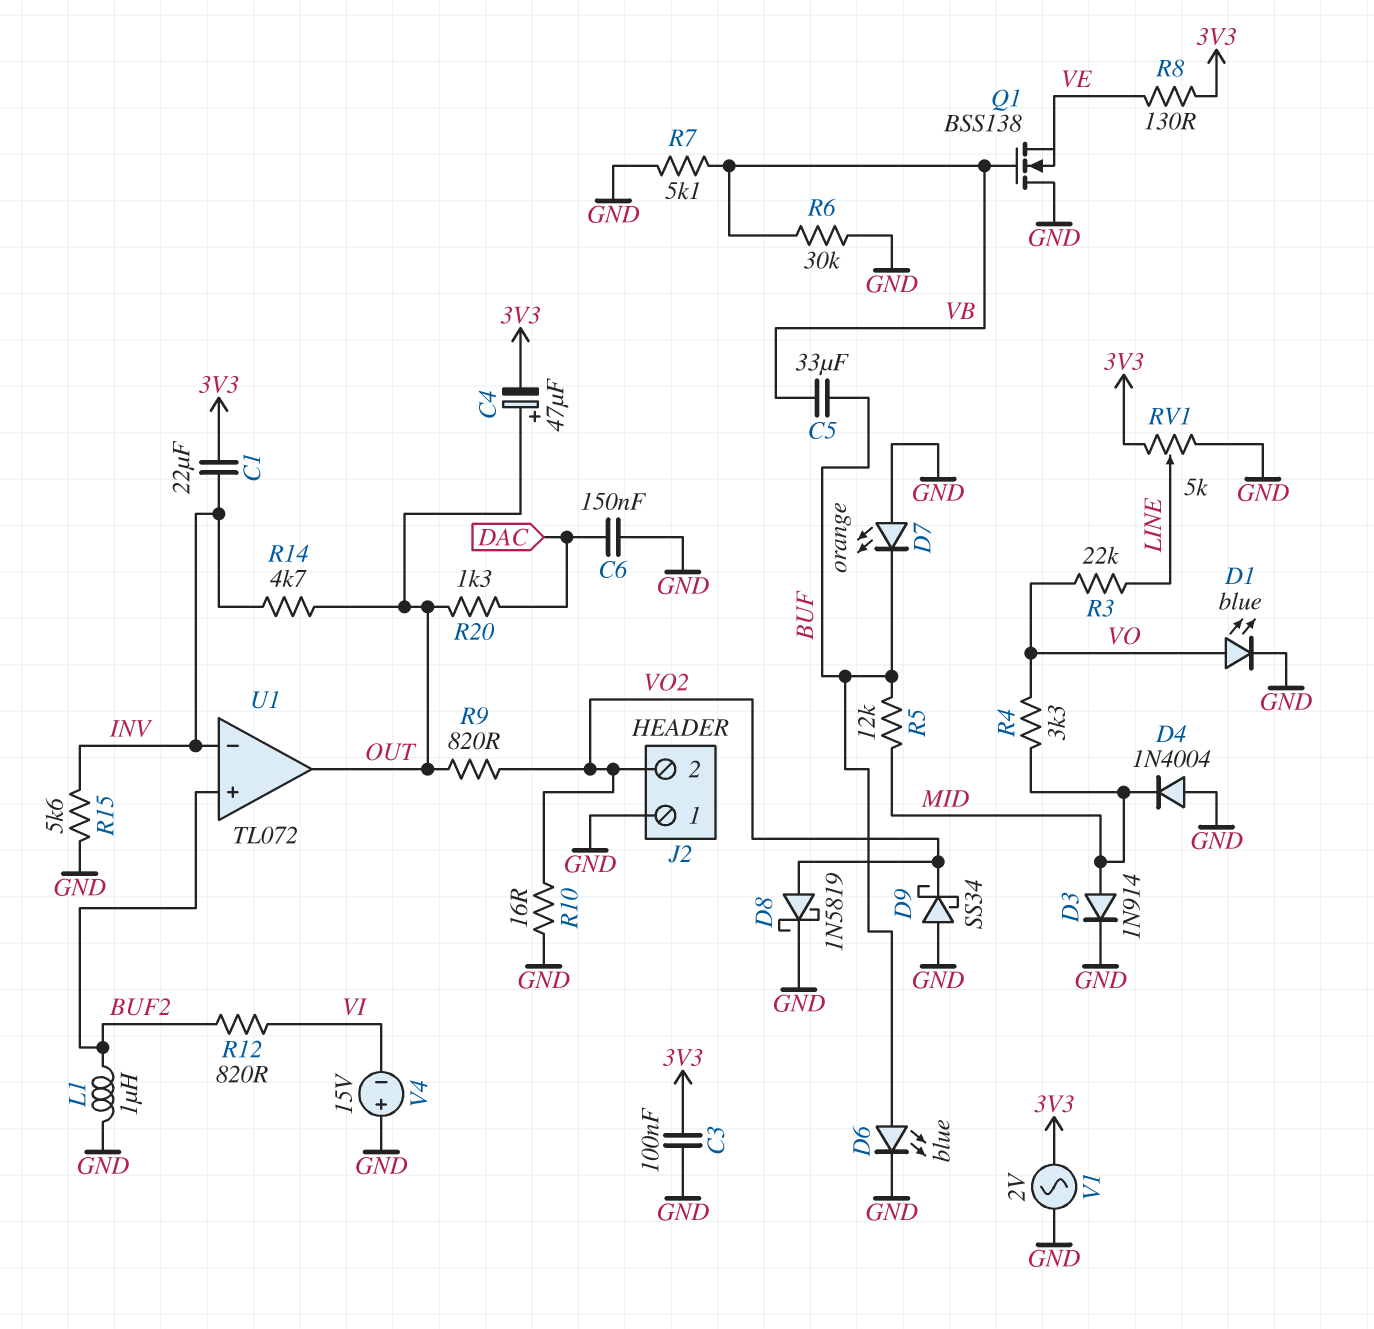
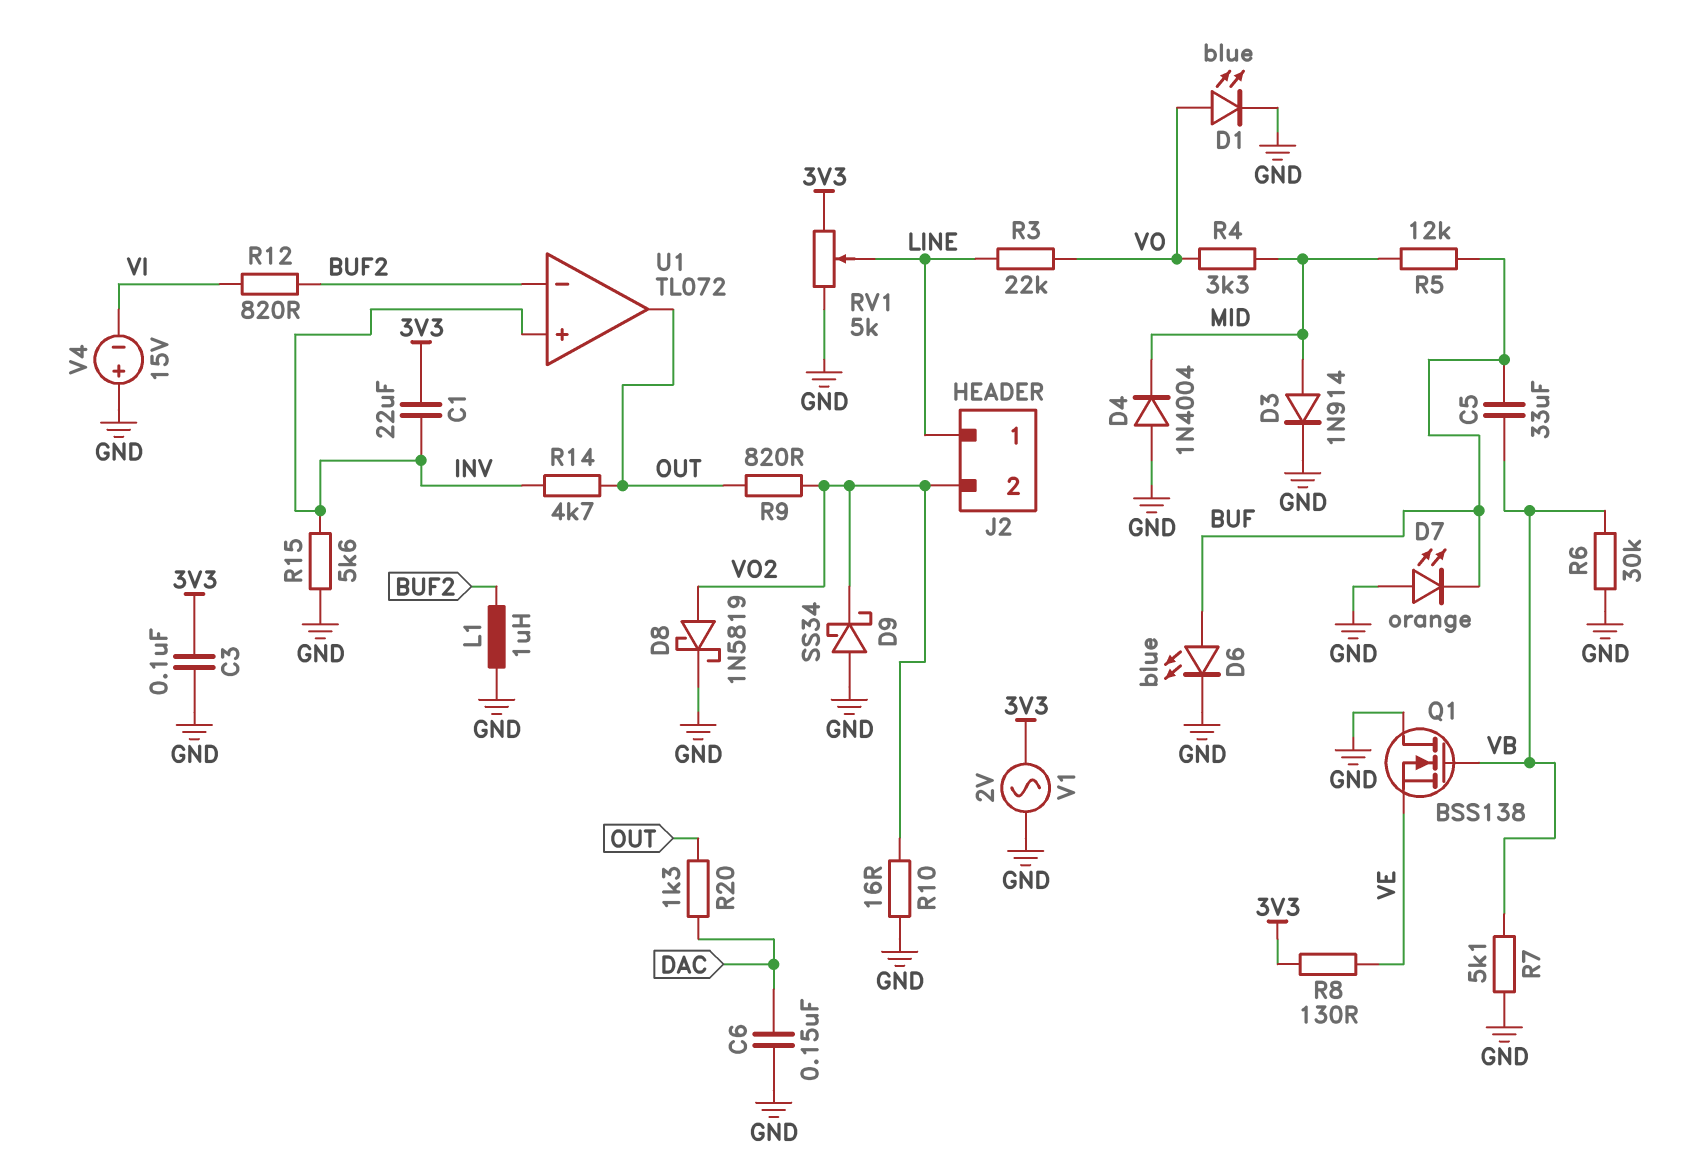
C4: 47uF (plus OUT, minus 3V3) -> none
J2 pin 1: GND -> LINE
U1 pin in+: BUF2 -> INV
U1 pin in-: INV -> BUF2

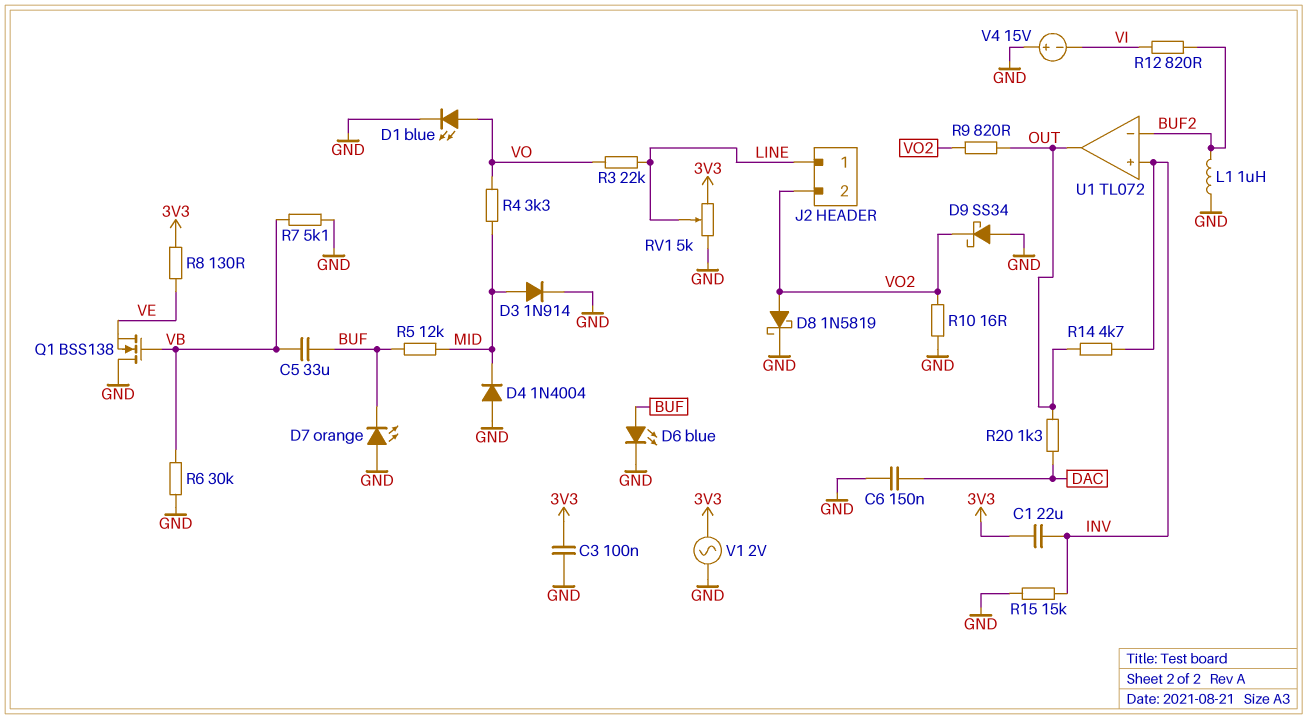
R15: 5.6k (GND, INV) -> 15k (GND, INV)

